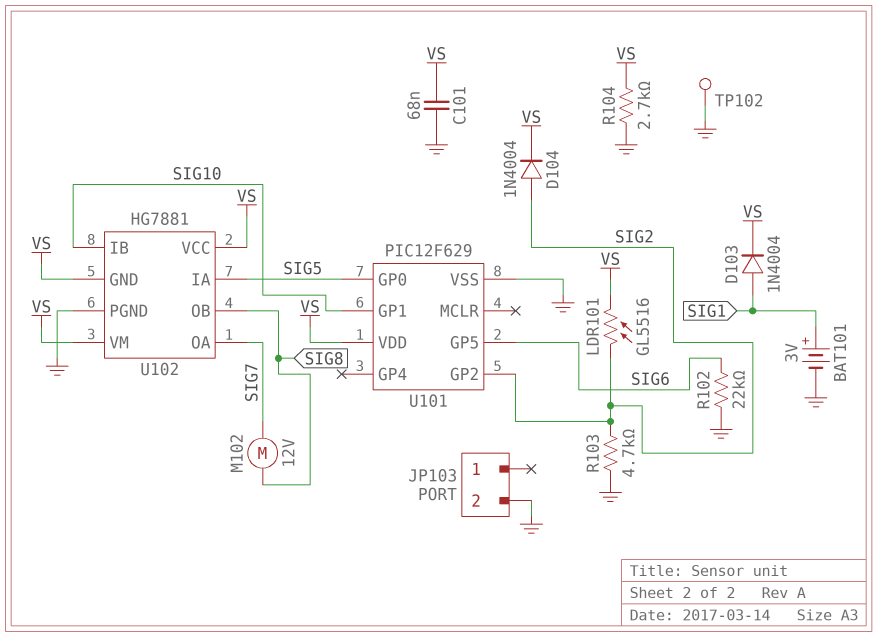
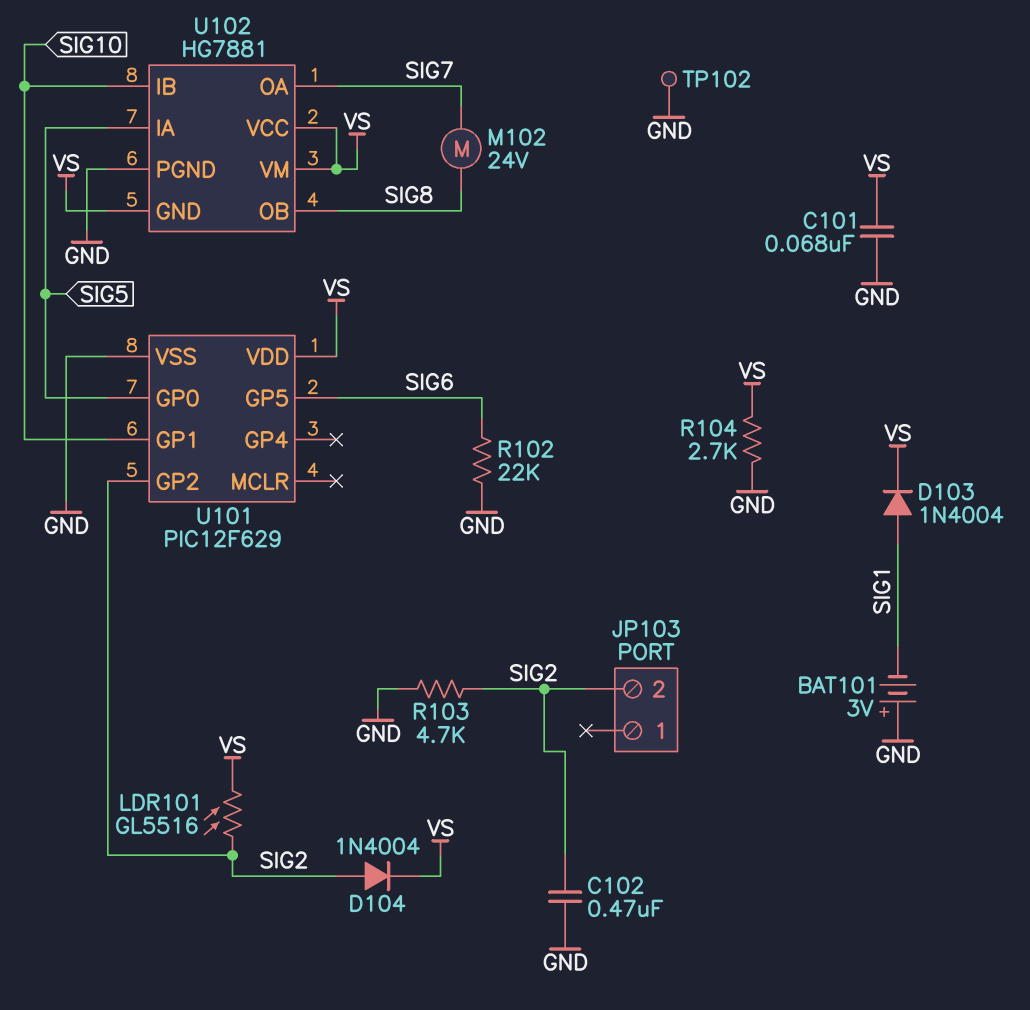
BAT101: 3V (plus SIG1, minus GND) -> 3V (plus GND, minus SIG1)
C102: none -> 470nF (GND, SIG2)
JP103 pin 2: GND -> SIG2
M102: motor 12V (SIG7, SIG8) -> motor 24V (SIG7, SIG8)

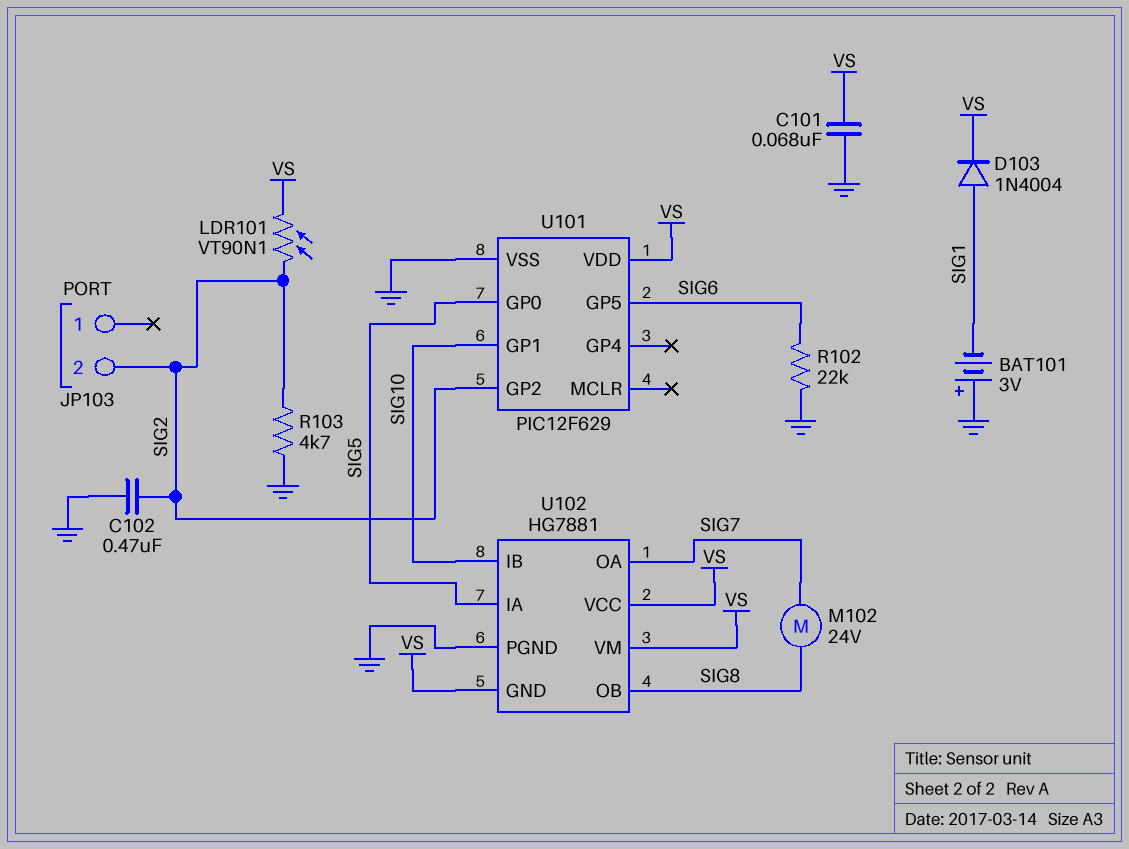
D104: diode 1N4004 (A SIG2, K VS) -> none
LDR101: GL5516 (SIG2, VS) -> VT90N1 (SIG2, VS)
R104: 2.7k (GND, VS) -> none
TP102: test point (GND) -> none

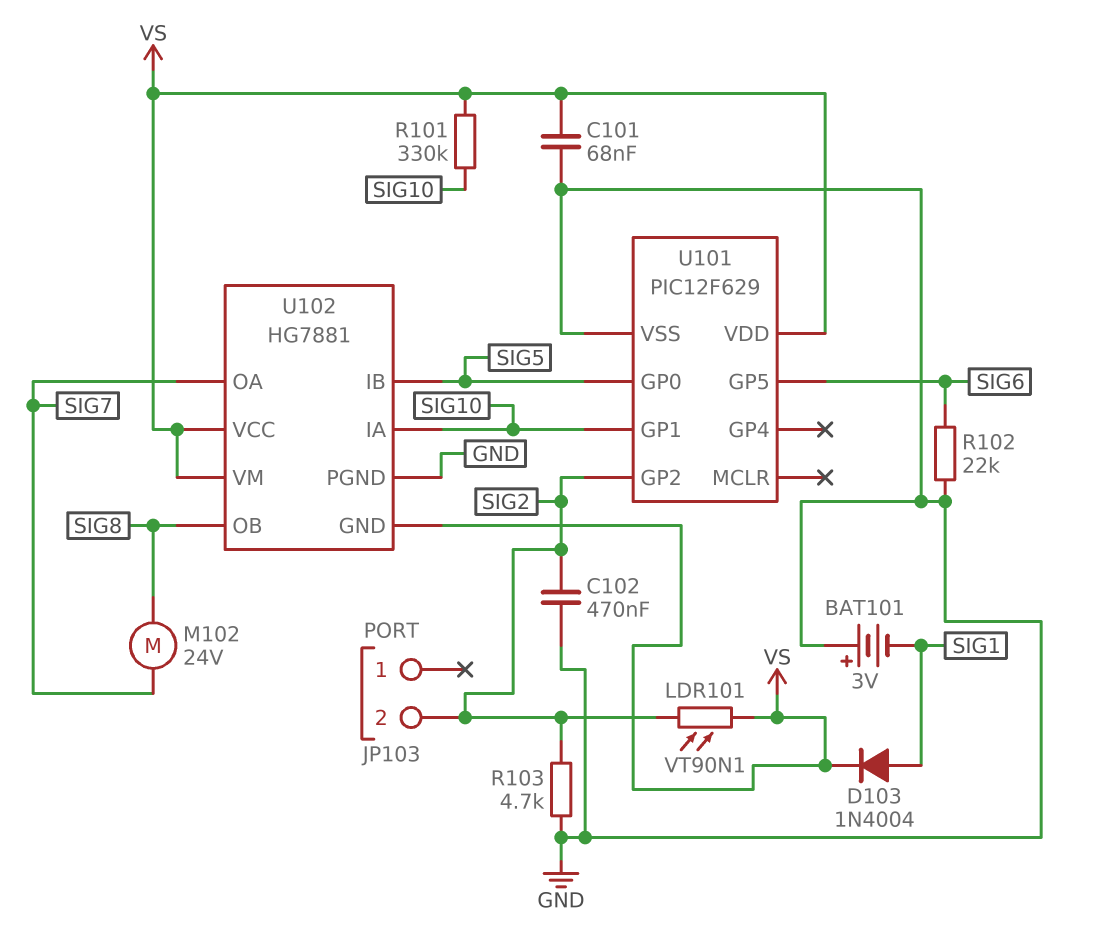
R101: none -> 330k (SIG10, VS)
U102 pin IA: SIG5 -> SIG10
U102 pin IB: SIG10 -> SIG5

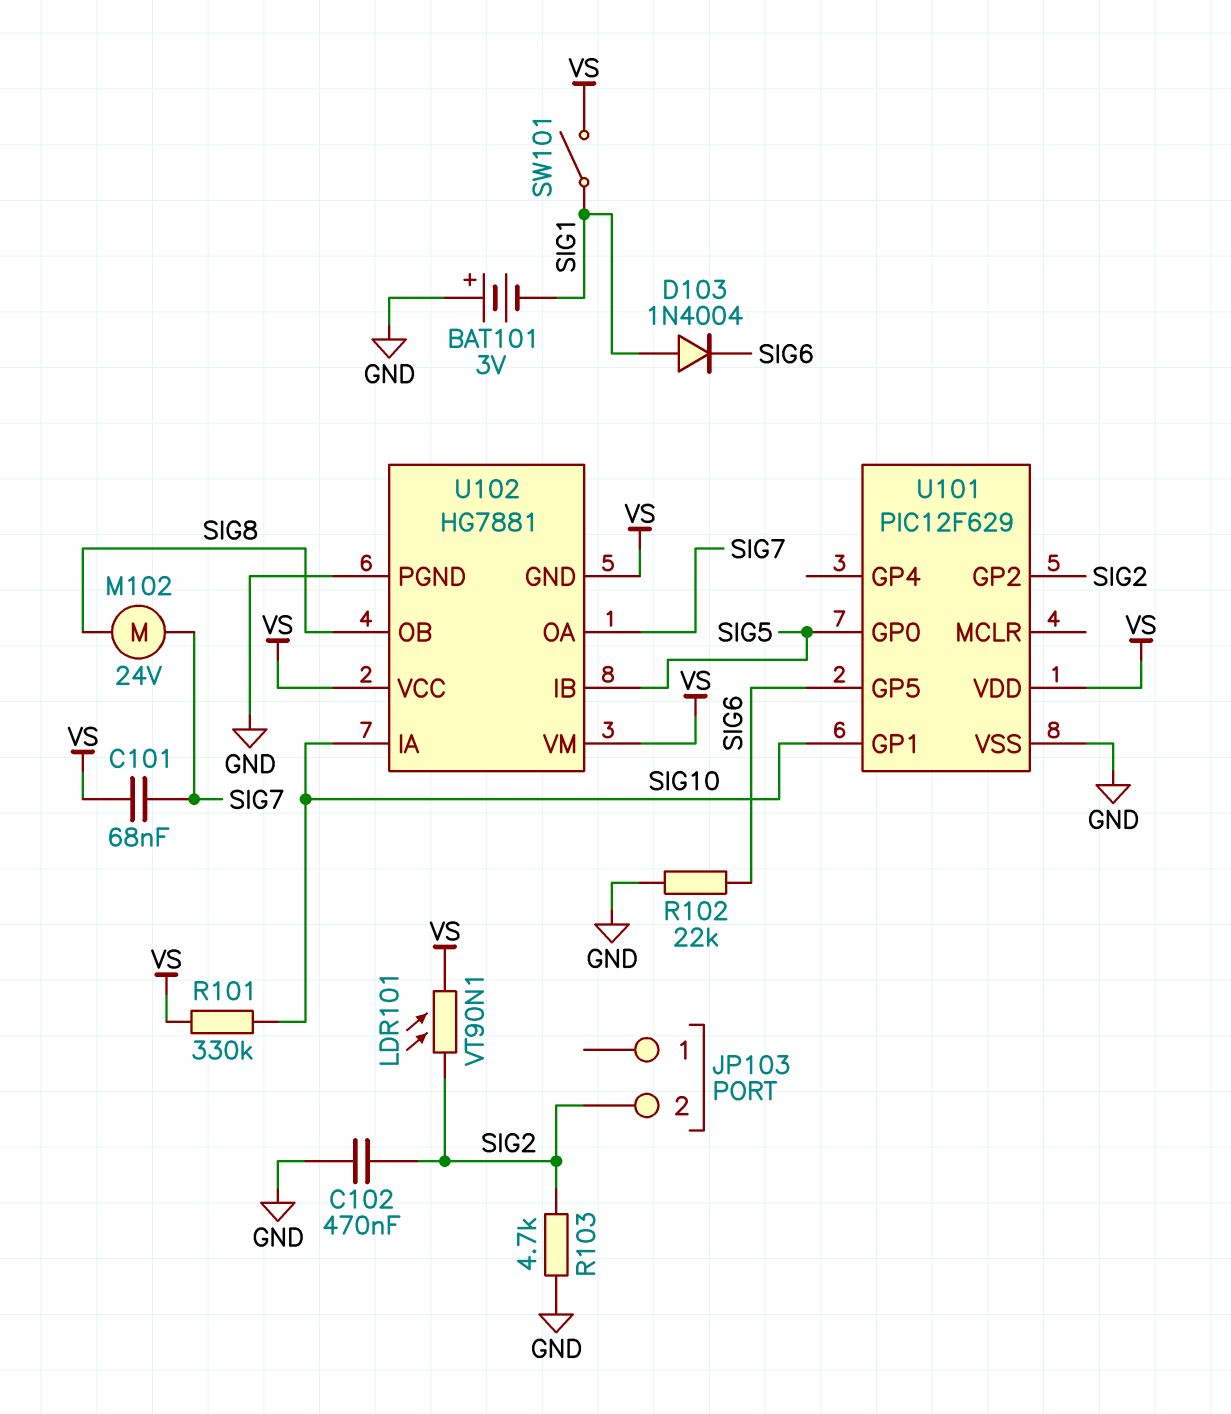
C101: 68nF (GND, VS) -> 68nF (SIG7, VS)
D103: diode 1N4004 (A SIG1, K VS) -> diode 1N4004 (A SIG1, K SIG6)
SW101: none -> switch (SIG1, VS)

